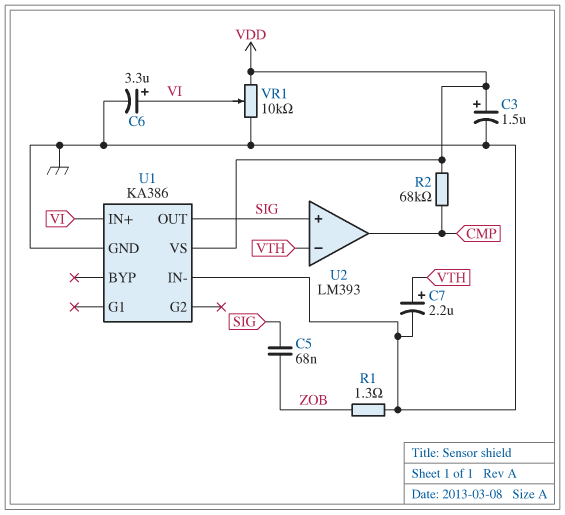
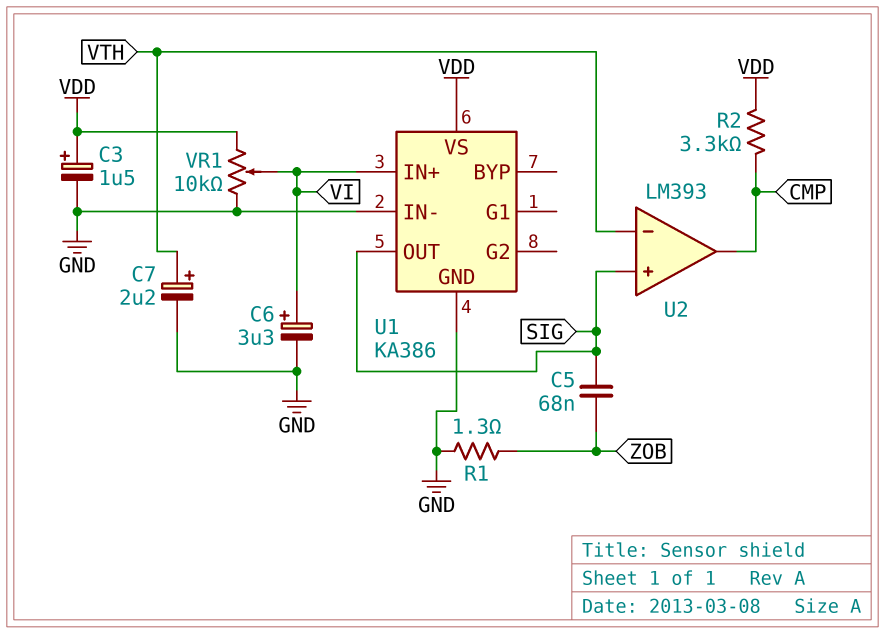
R2: 68k (CMP, VDD) -> 3.3k (CMP, VDD)

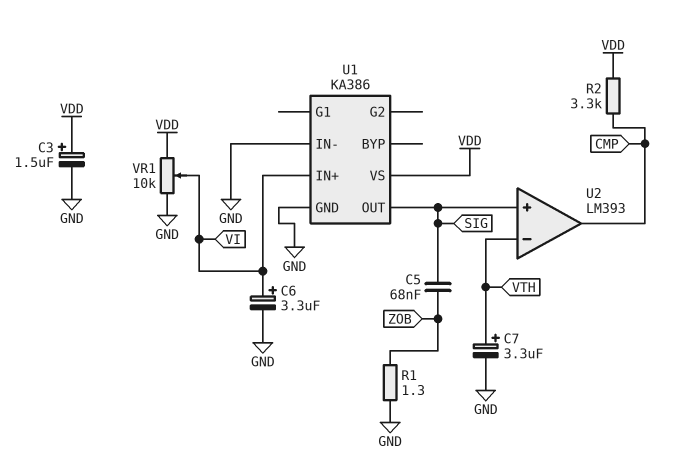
C7: 2.2uF (plus VTH, minus GND) -> 3.3uF (plus VTH, minus GND)

